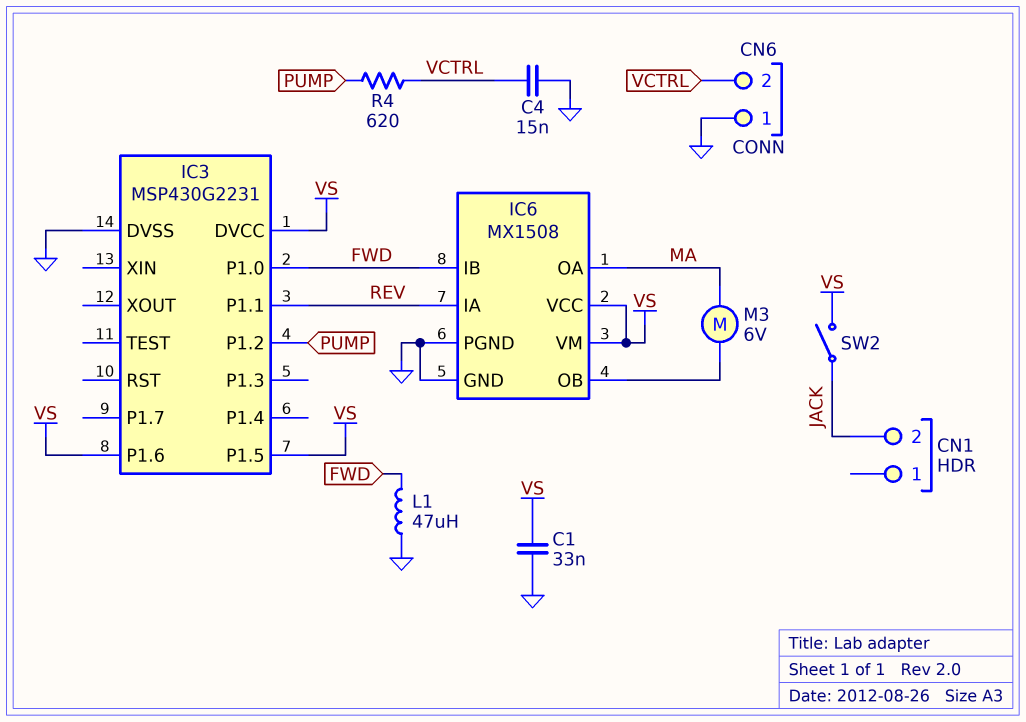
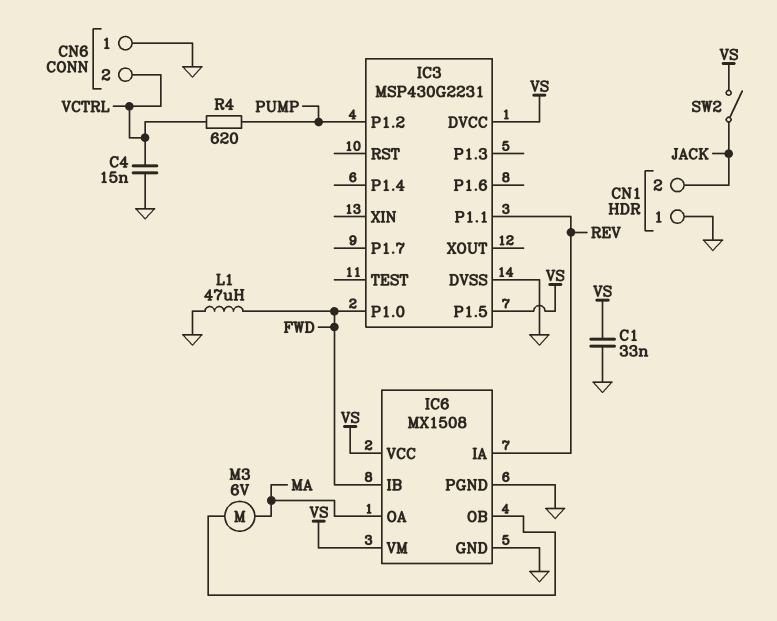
CN1 pin 1: none -> GND
IC3 pin P1.6: VS -> none

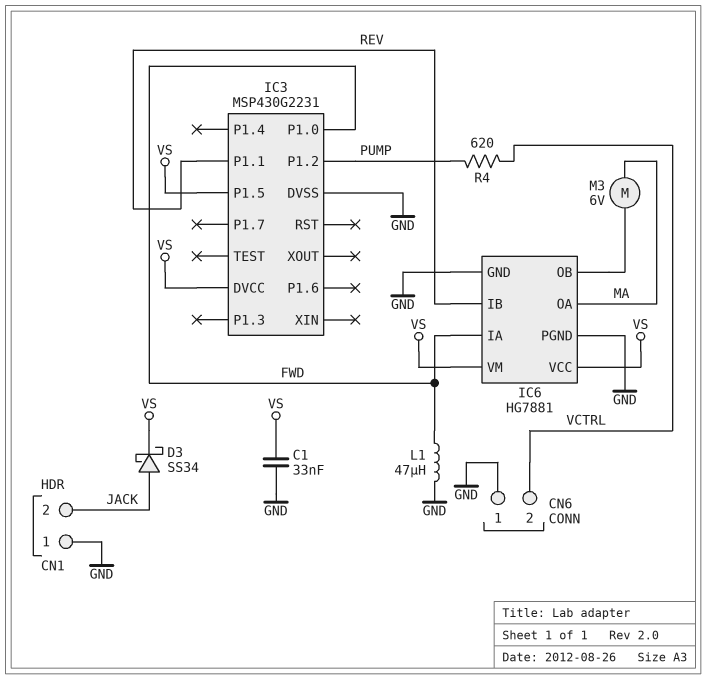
C4: 15nF (GND, VCTRL) -> none
D3: none -> schottky SS34 (A JACK, K VS)
IC6: MX1508 -> HG7881
IC6 pin IA: REV -> FWD
IC6 pin IB: FWD -> REV
SW2: switch (JACK, VS) -> none

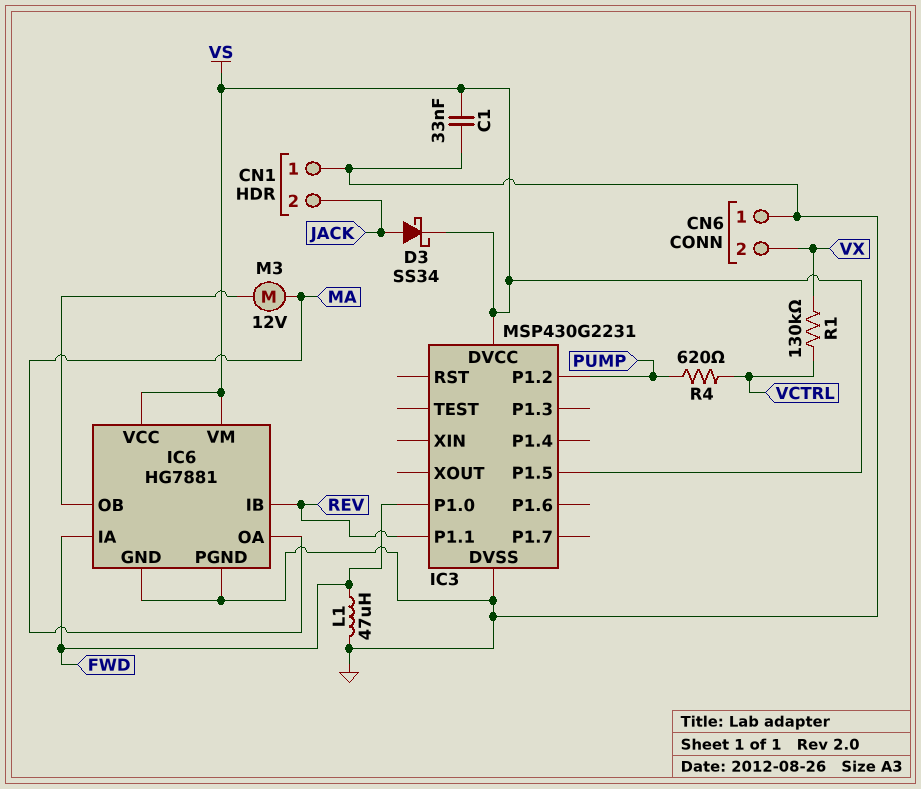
CN6 pin 2: VCTRL -> VX
M3: motor 6V (IC6/OB, MA) -> motor 12V (IC6/OB, MA)
R1: none -> 130k (VCTRL, VX)

